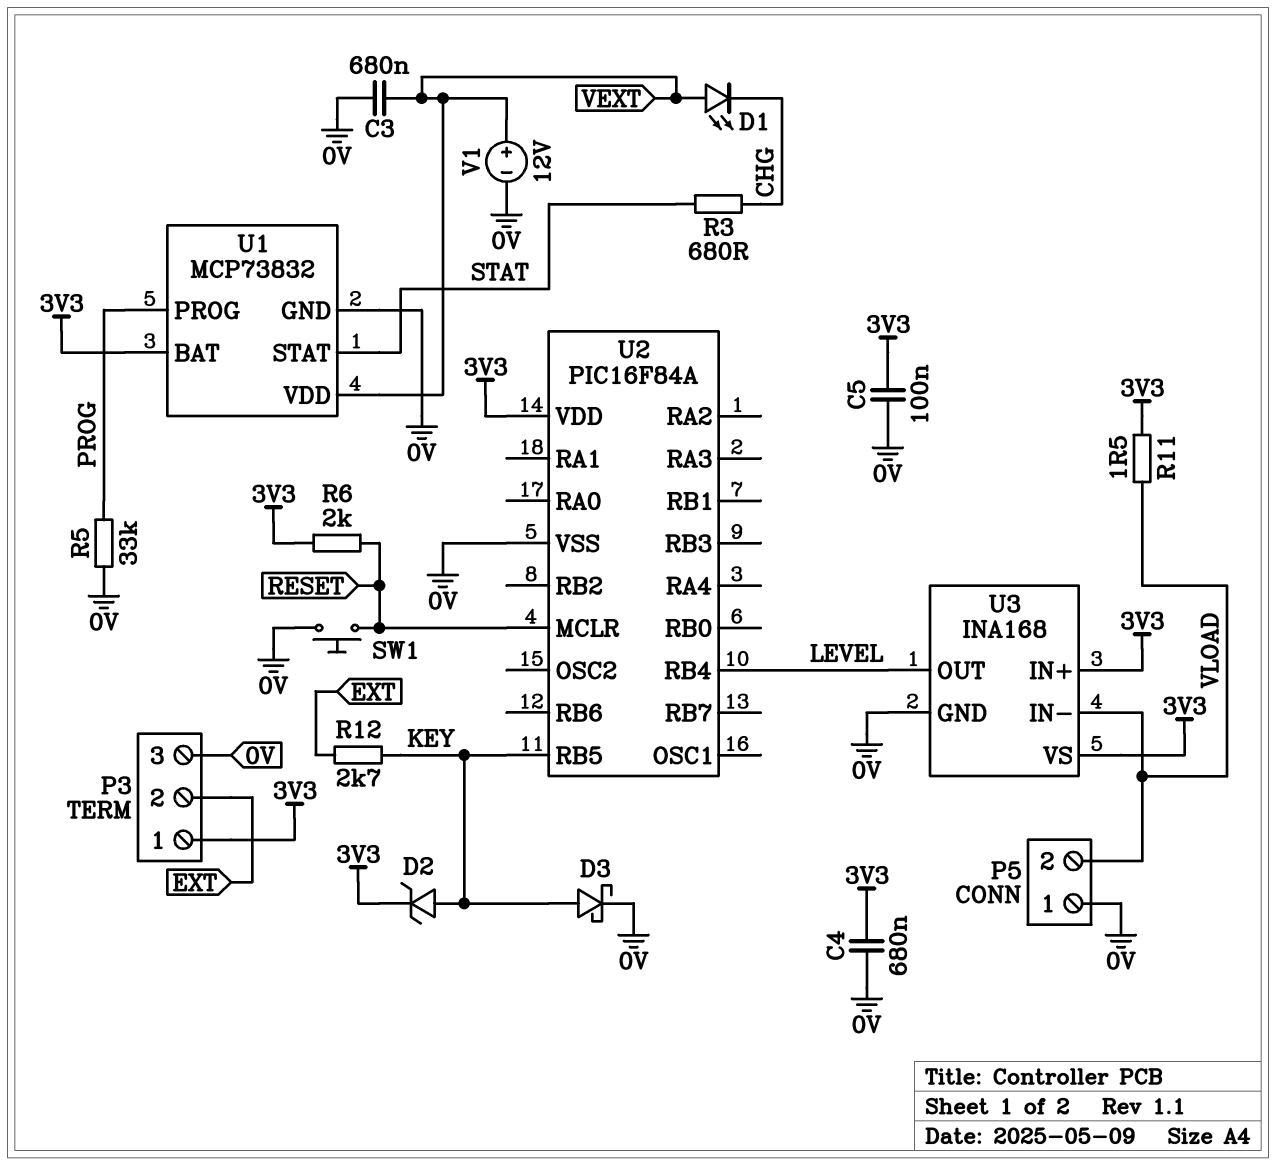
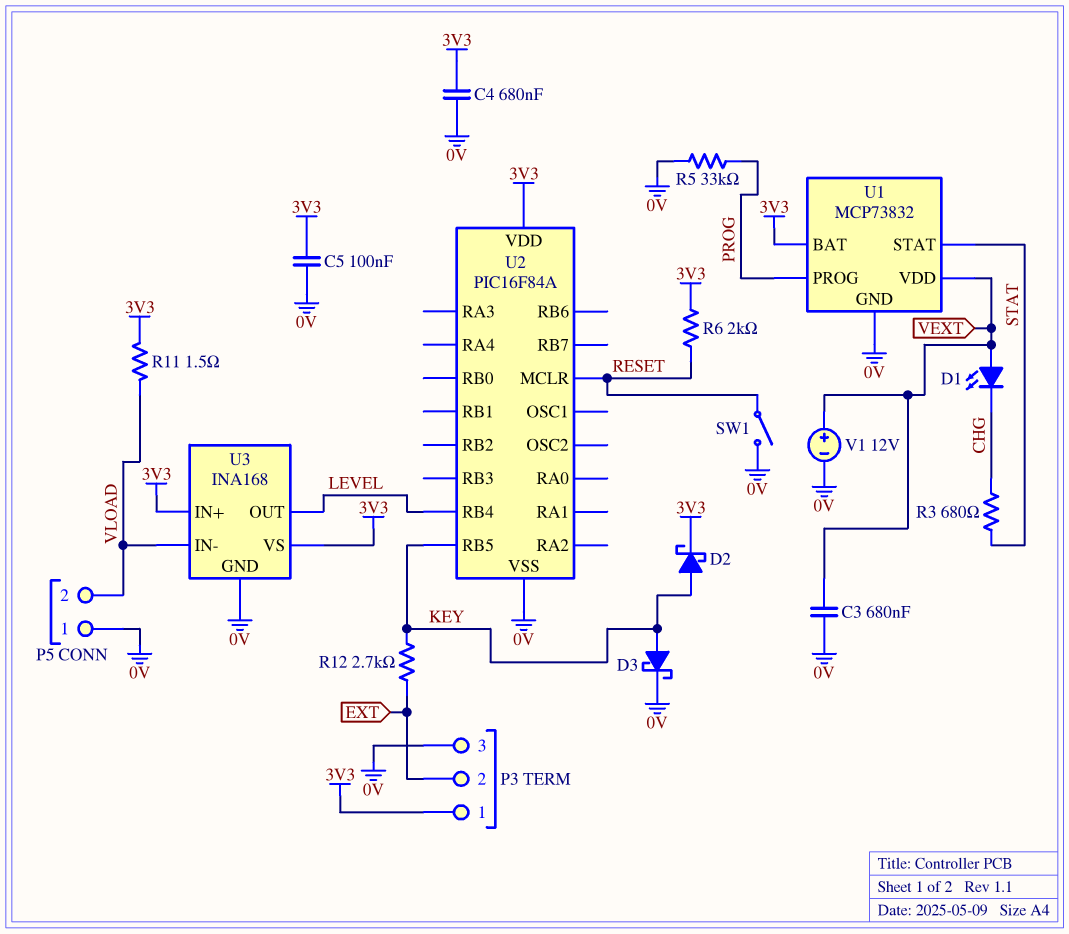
D2: zener (A KEY, K 3V3) -> schottky (A KEY, K 3V3)
SW1: button (0V, RESET) -> switch (0V, RESET)

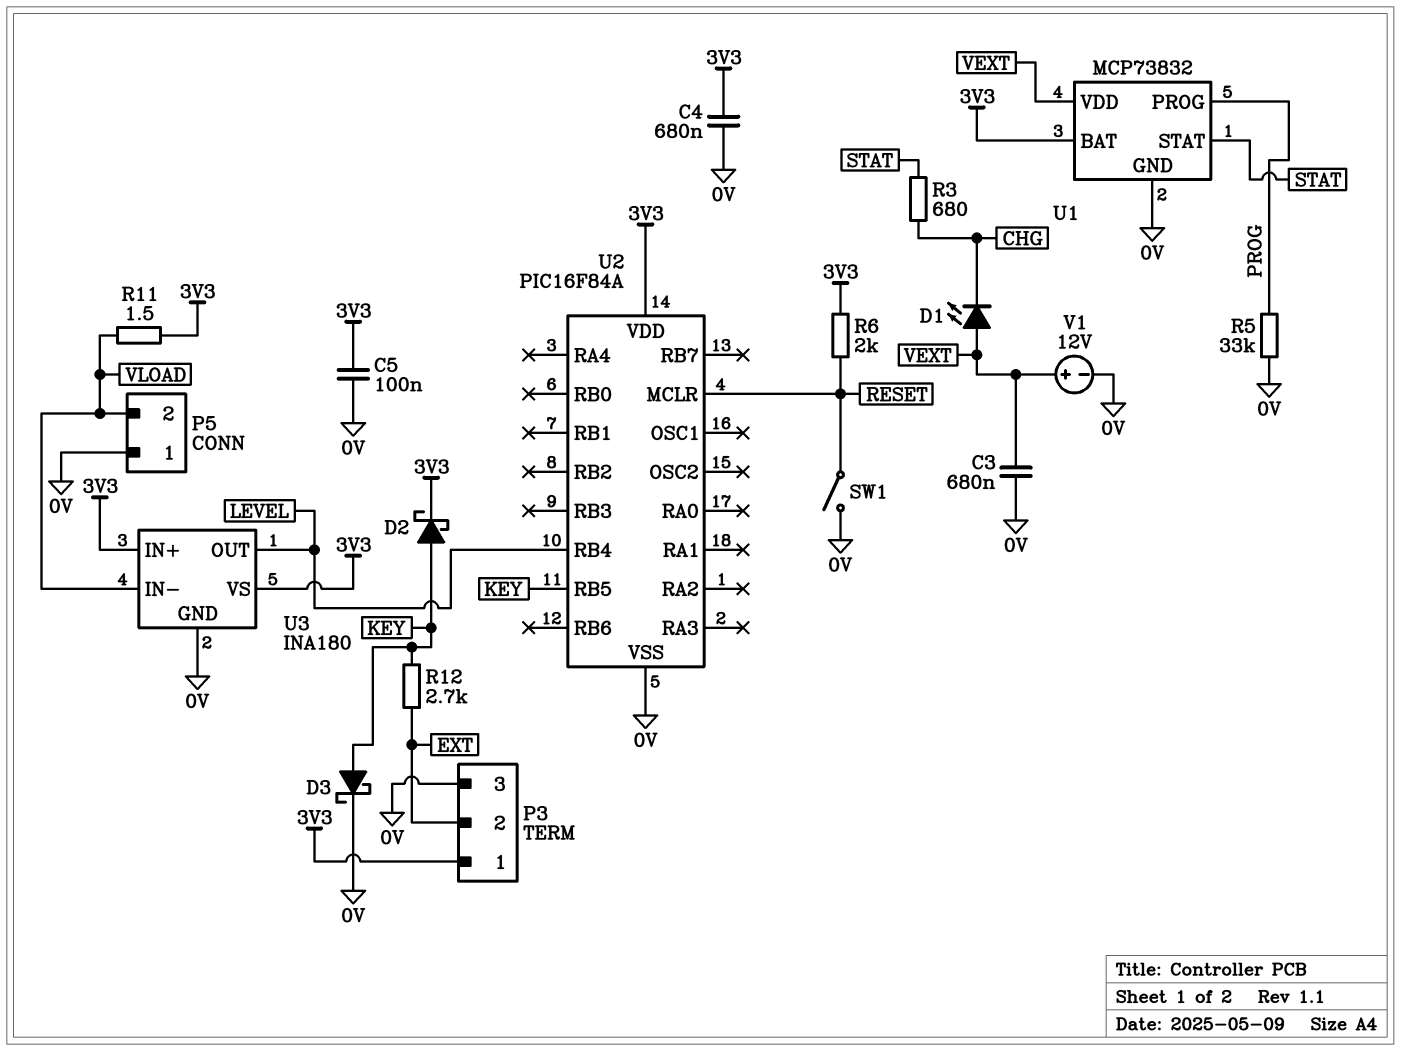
U3: INA168 -> INA180

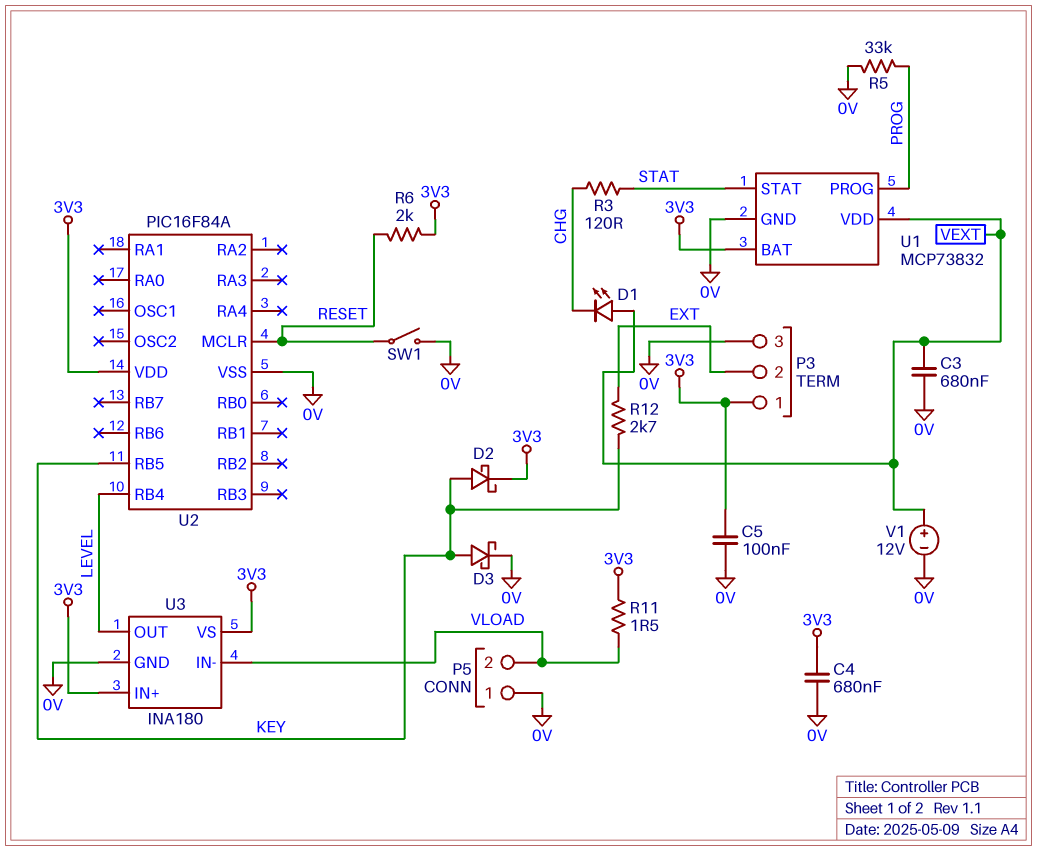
R3: 680 (CHG, STAT) -> 120 (CHG, STAT)

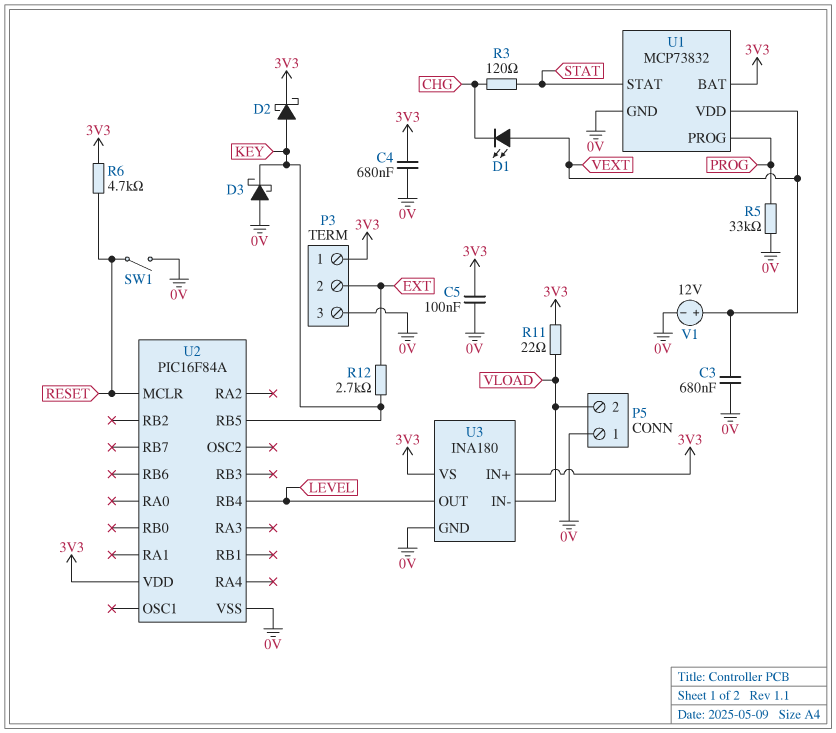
D3: schottky (A KEY, K 0V) -> schottky (A 0V, K KEY)
R6: 2k (3V3, RESET) -> 4.7k (3V3, RESET)
R11: 1.5 (3V3, VLOAD) -> 22 (3V3, VLOAD)

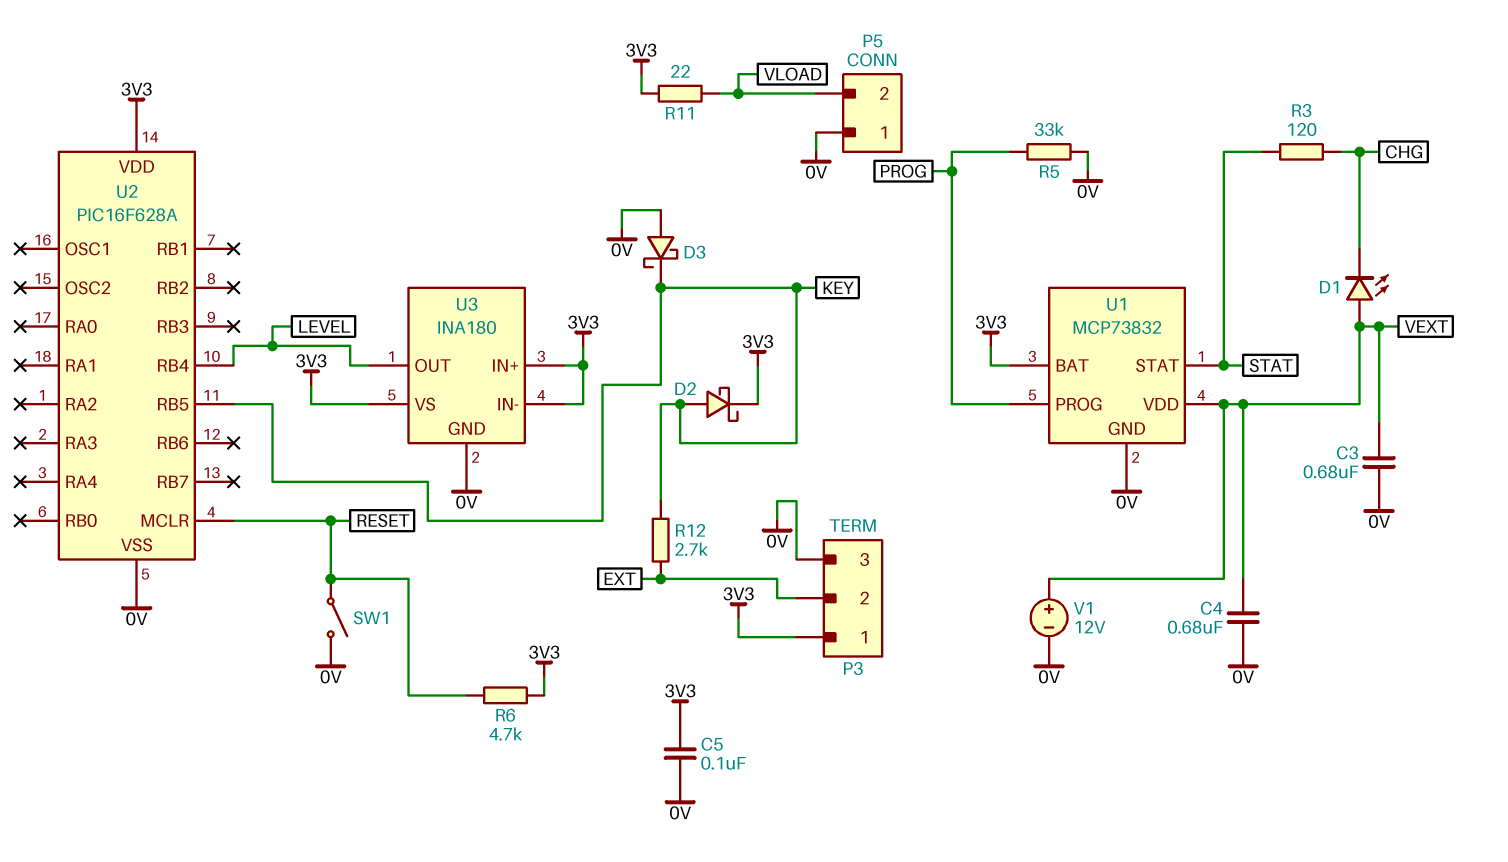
C4: 680nF (0V, 3V3) -> 680nF (0V, VEXT)
U2: PIC16F84A -> PIC16F628A
U3 pin IN-: VLOAD -> 3V3

